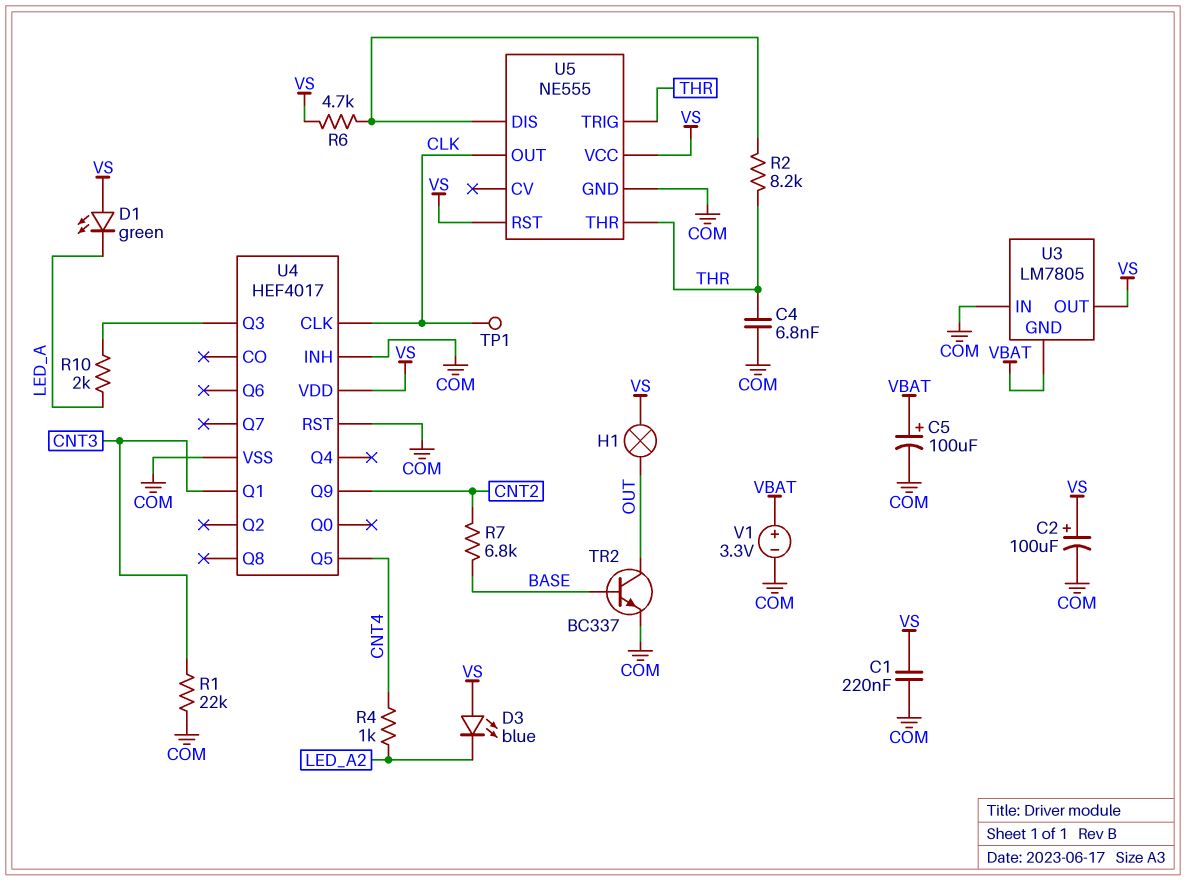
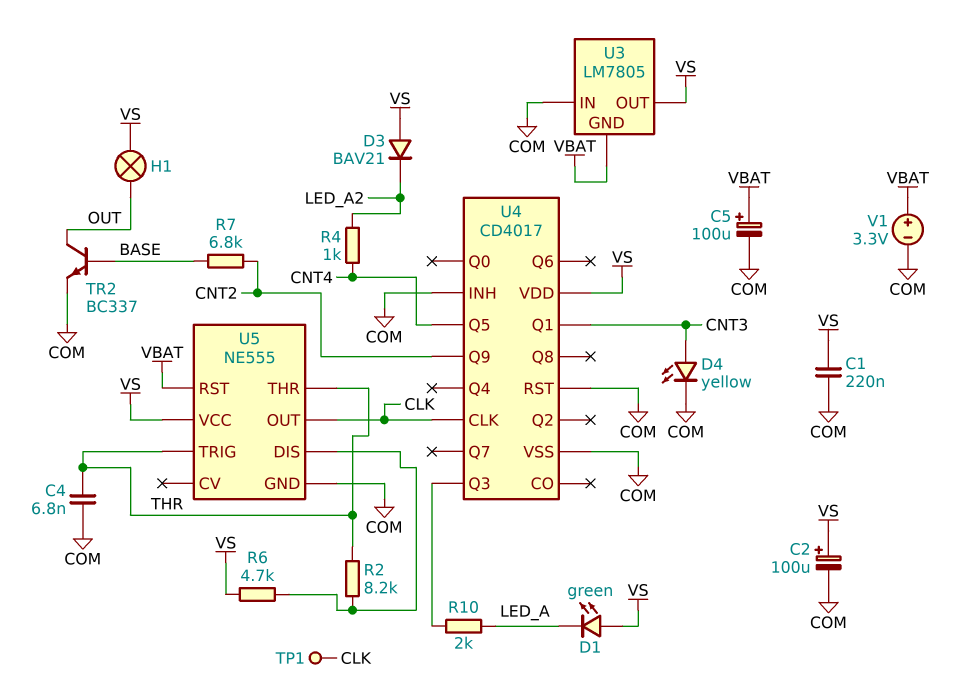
D3: LED blue (A VS, K LED_A2) -> diode BAV21 (A VS, K LED_A2)
D4: none -> LED yellow (A CNT3, K COM)
R1: 22k (CNT3, COM) -> none
U4: HEF4017 -> CD4017
U5 pin RST: VS -> VBAT

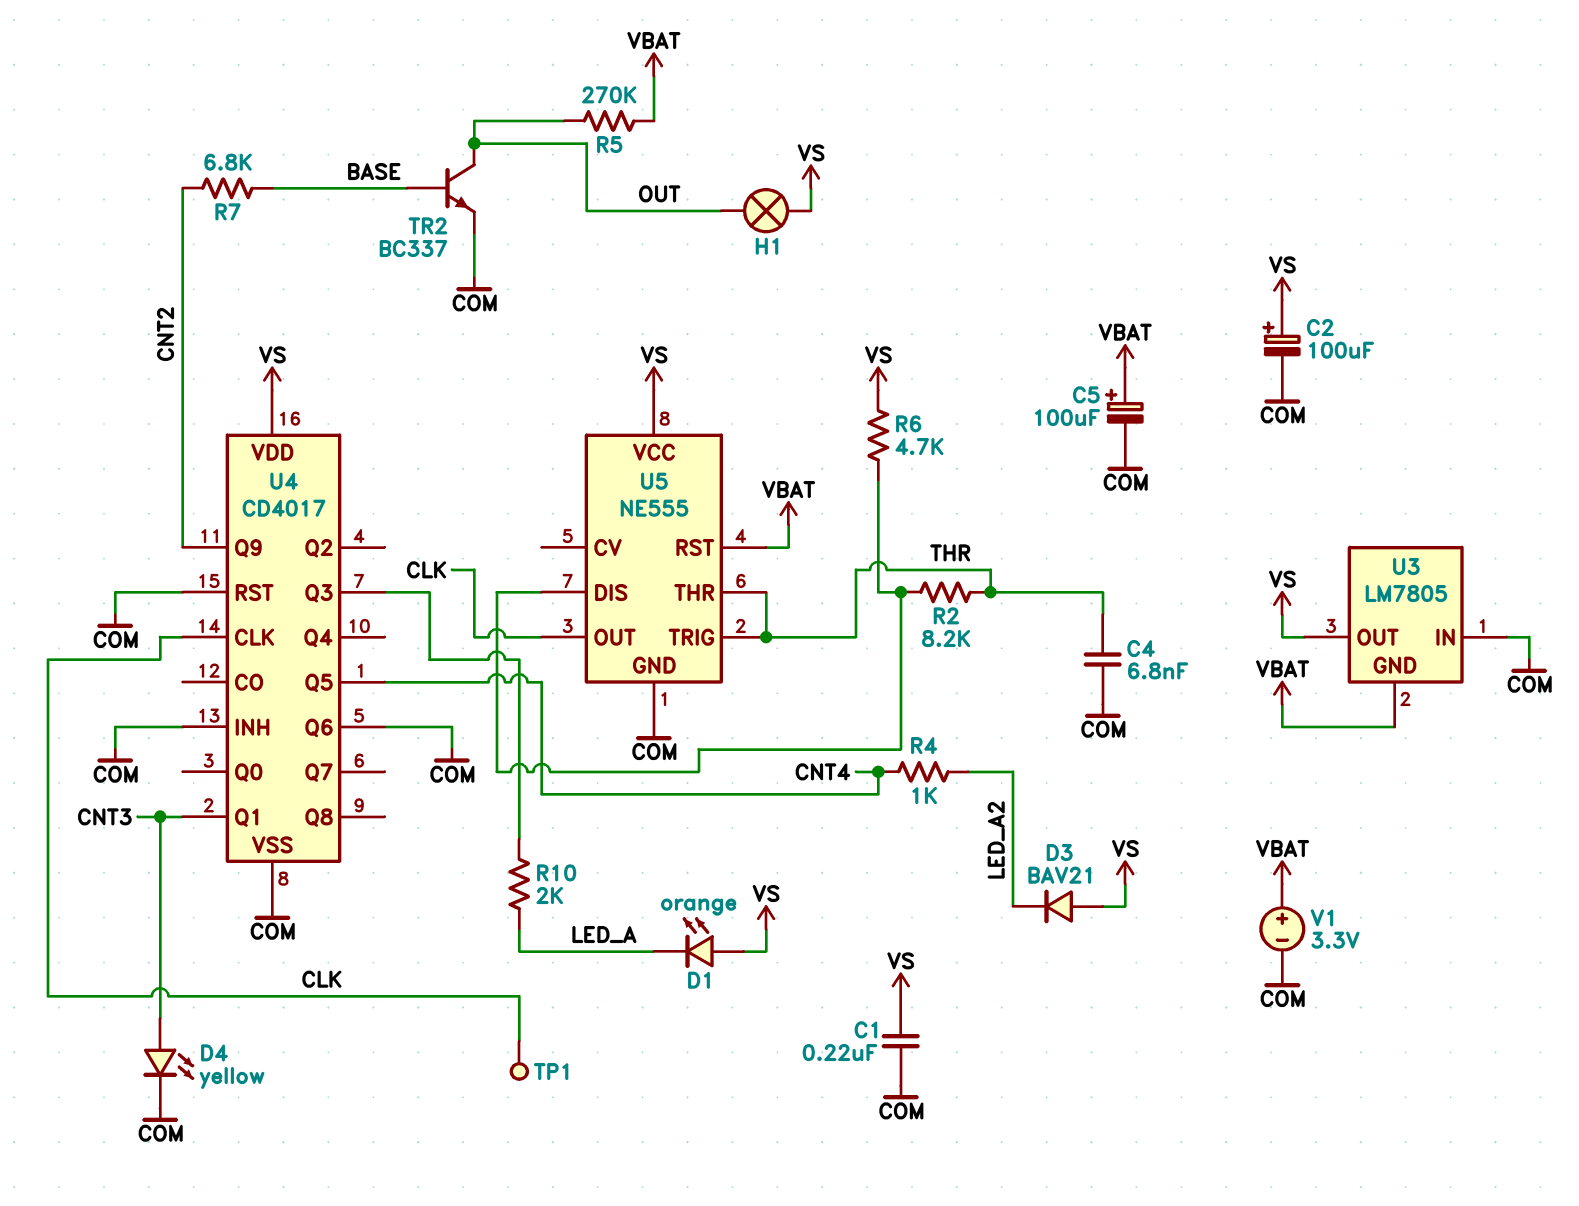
D1: LED green (A VS, K LED_A) -> LED orange (A VS, K LED_A)
R5: none -> 270k (OUT, VBAT)
U4 pin Q6: none -> COM

